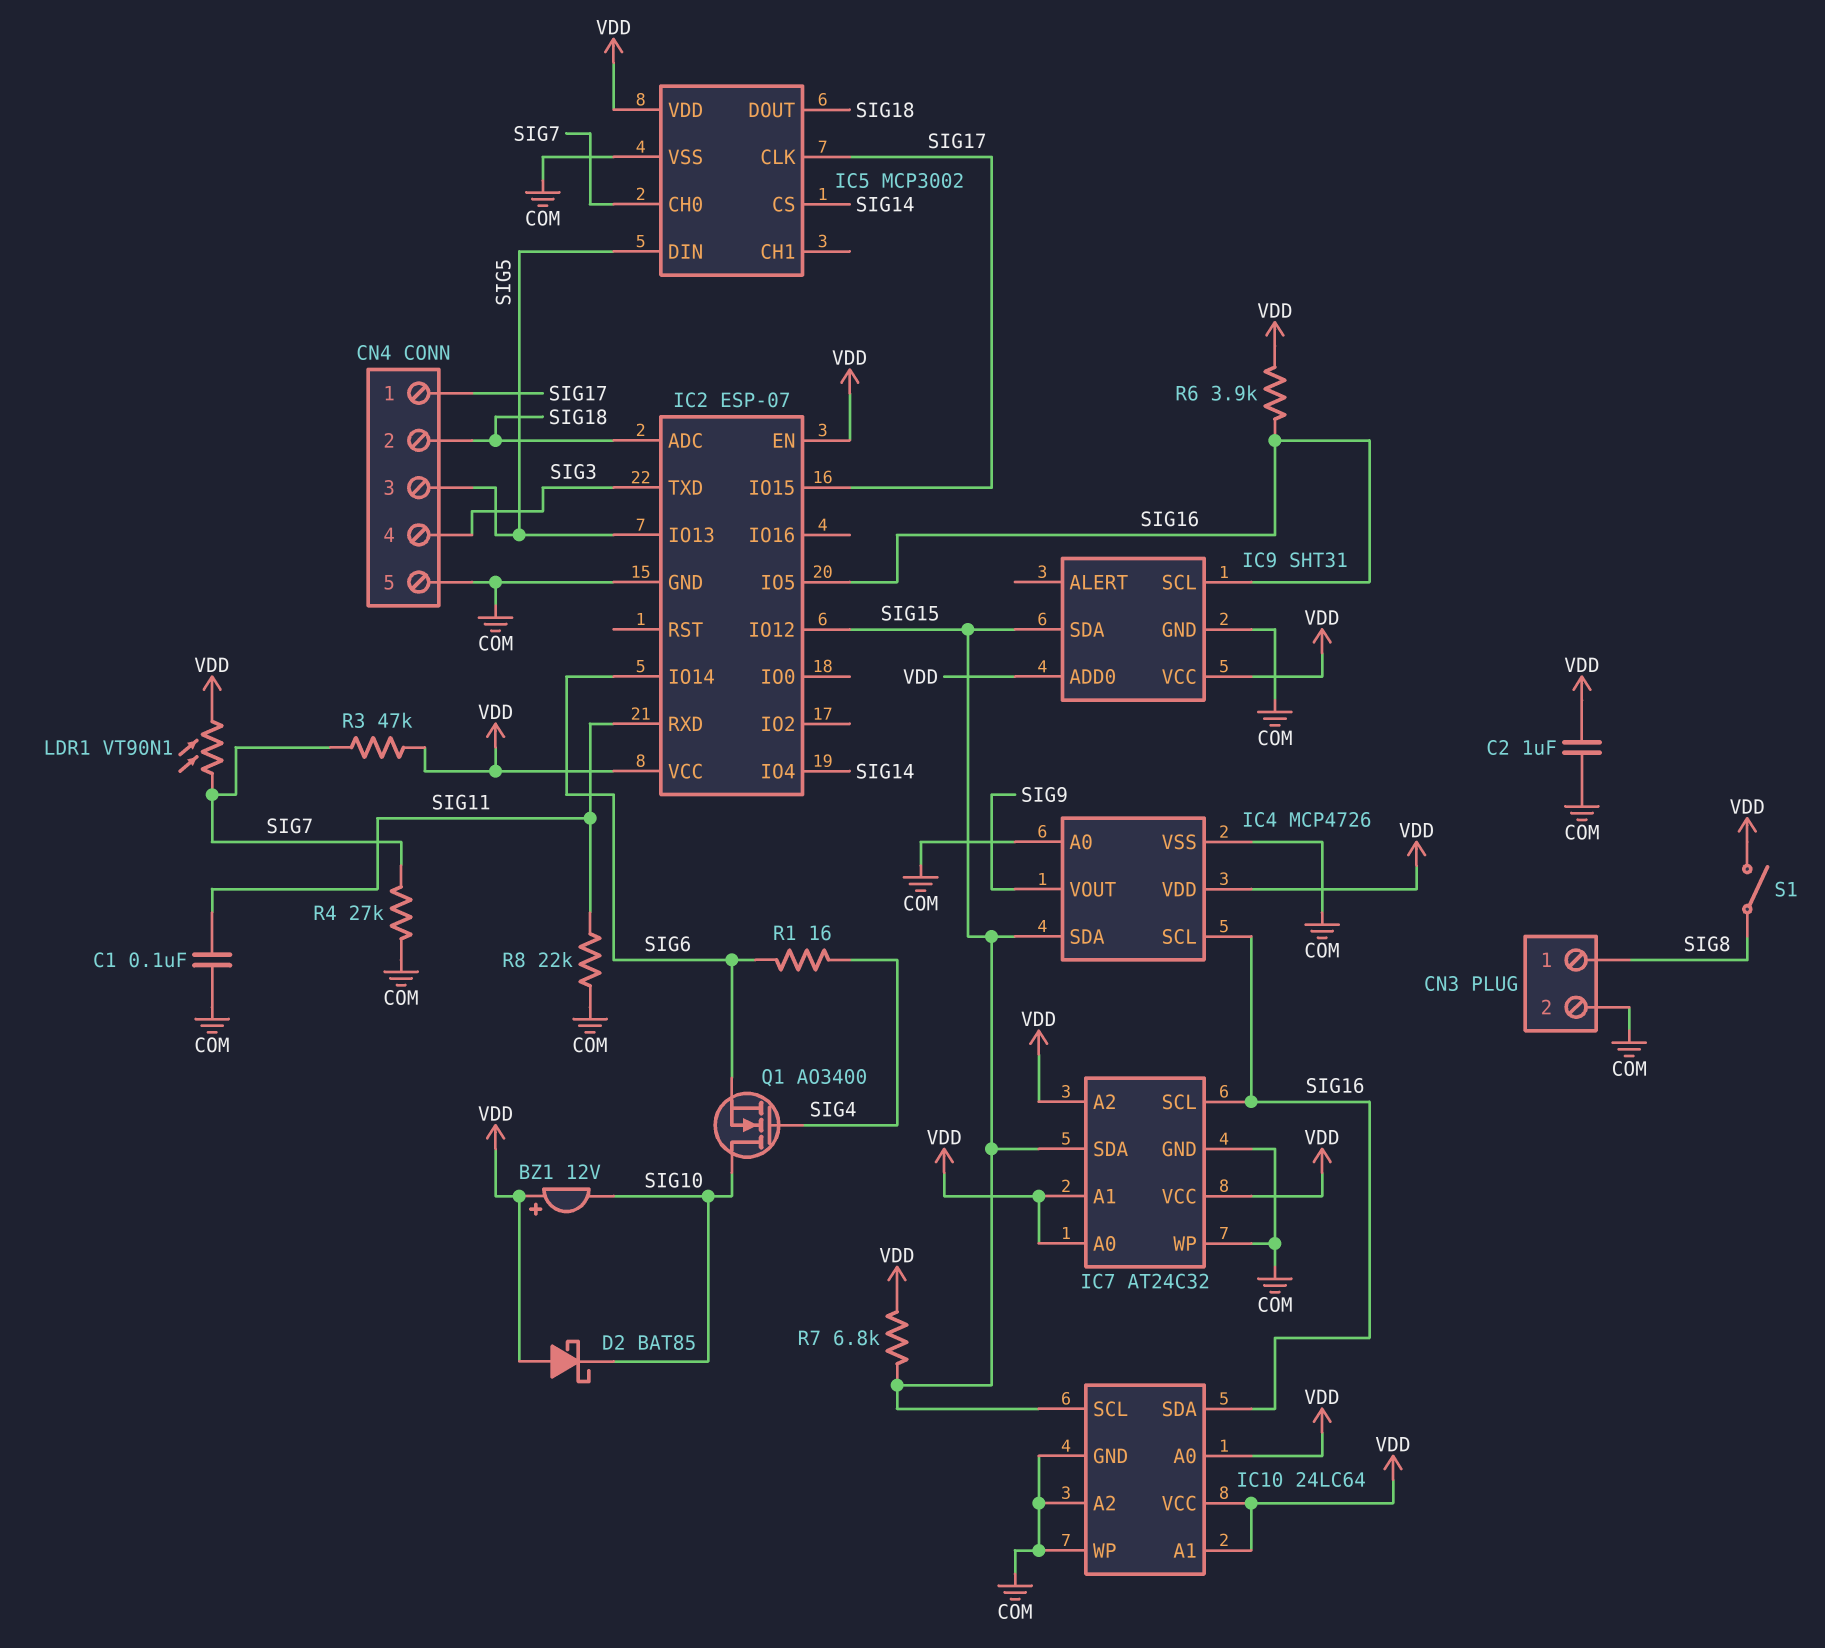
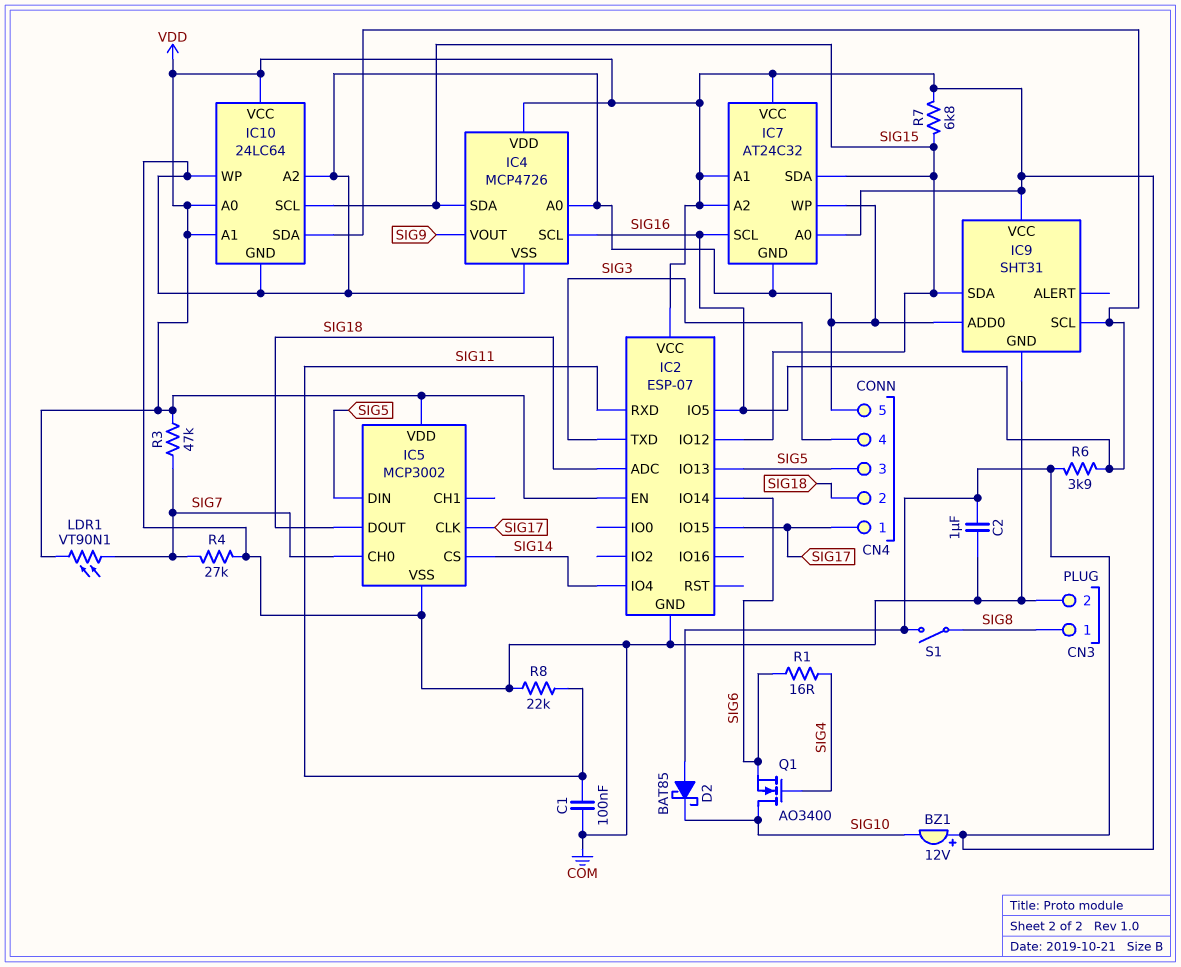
IC9 pin ADD0: VDD -> COM

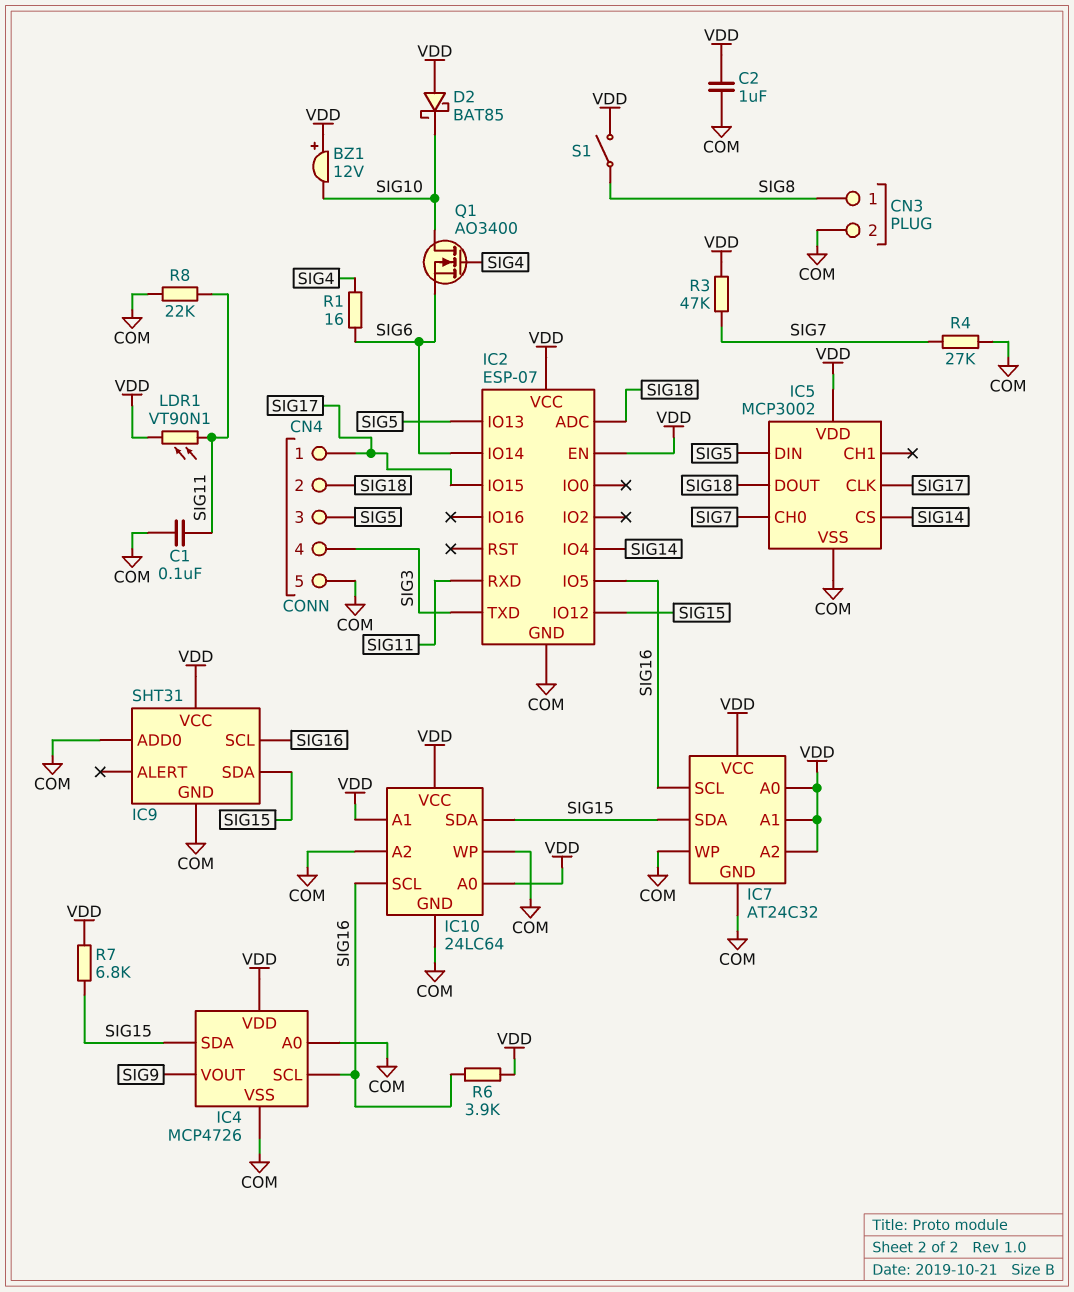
IC10 pin SCL: SIG15 -> SIG16
IC10 pin SDA: SIG16 -> SIG15
LDR1: VT90N1 (SIG7, VDD) -> VT90N1 (SIG11, VDD)

